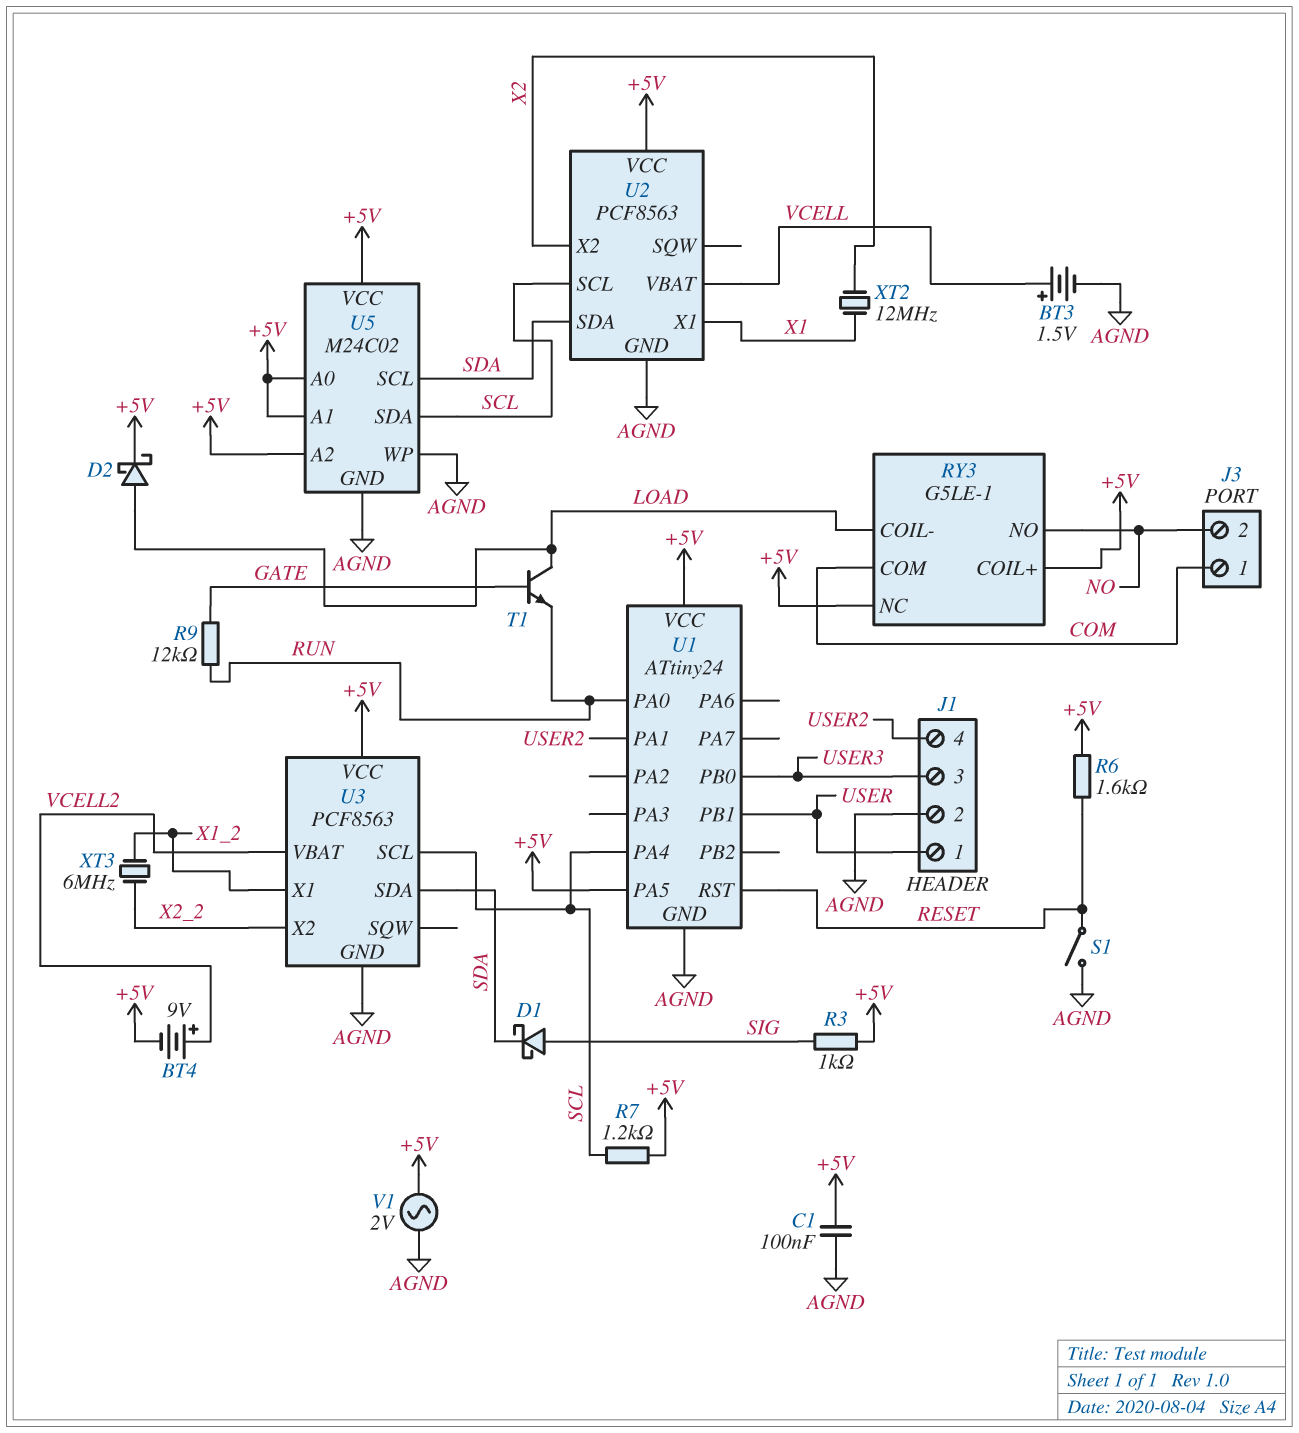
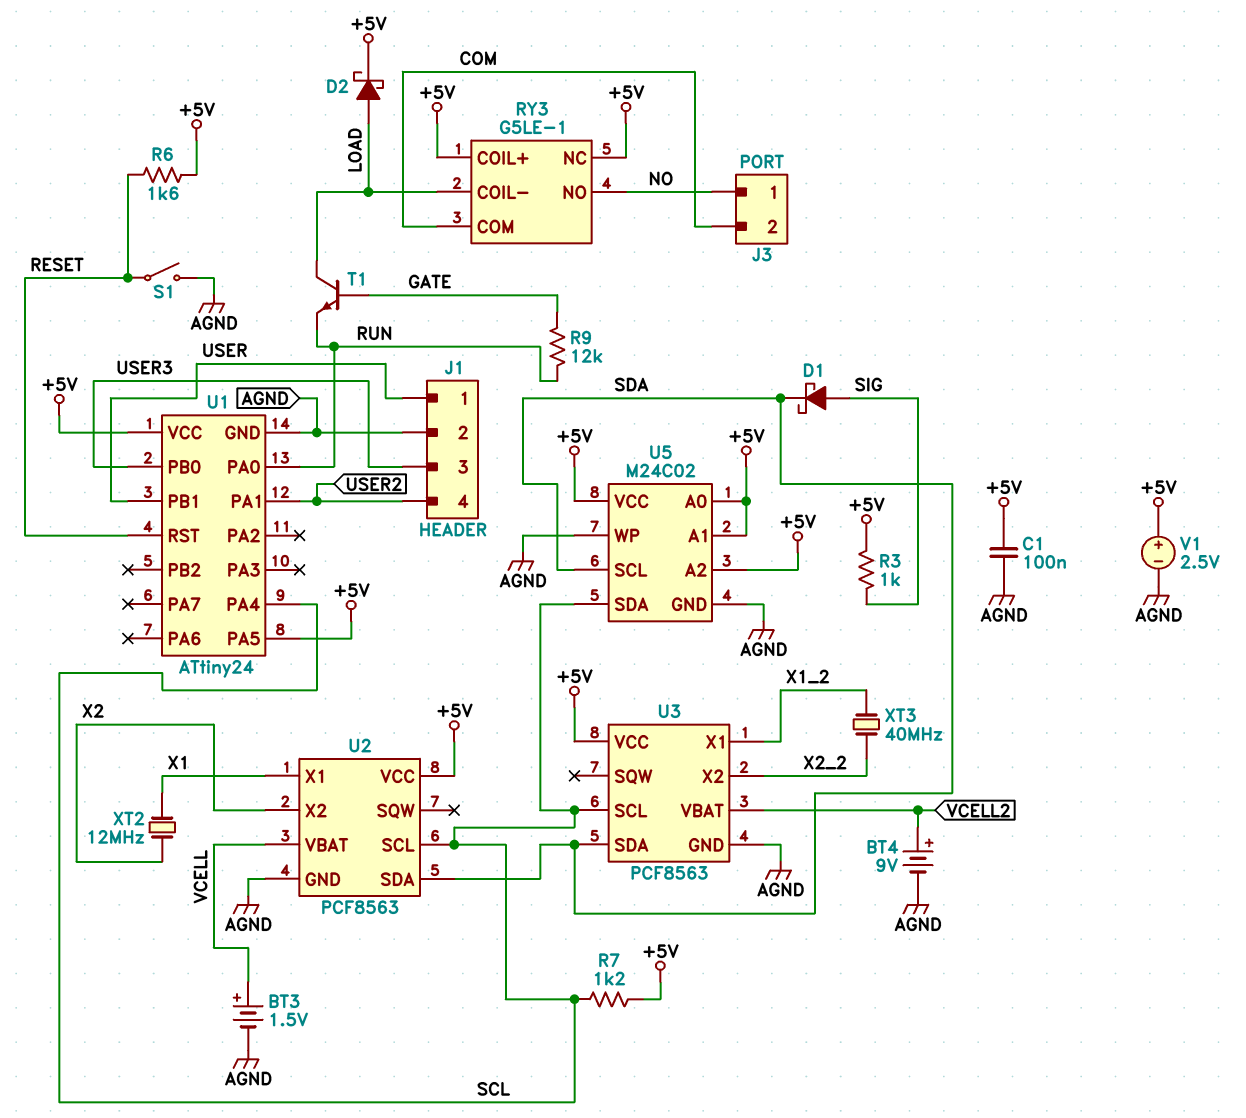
BT4: 9V (plus VCELL2, minus +5V) -> 9V (plus VCELL2, minus AGND)
J3 pin 1: COM -> NO
J3 pin 2: NO -> COM
V1: AC 2V (+5V, AGND) -> 2.5V (plus +5V, minus AGND)
XT3: 6MHz (X1_2, X2_2) -> 40MHz (X1_2, X2_2)

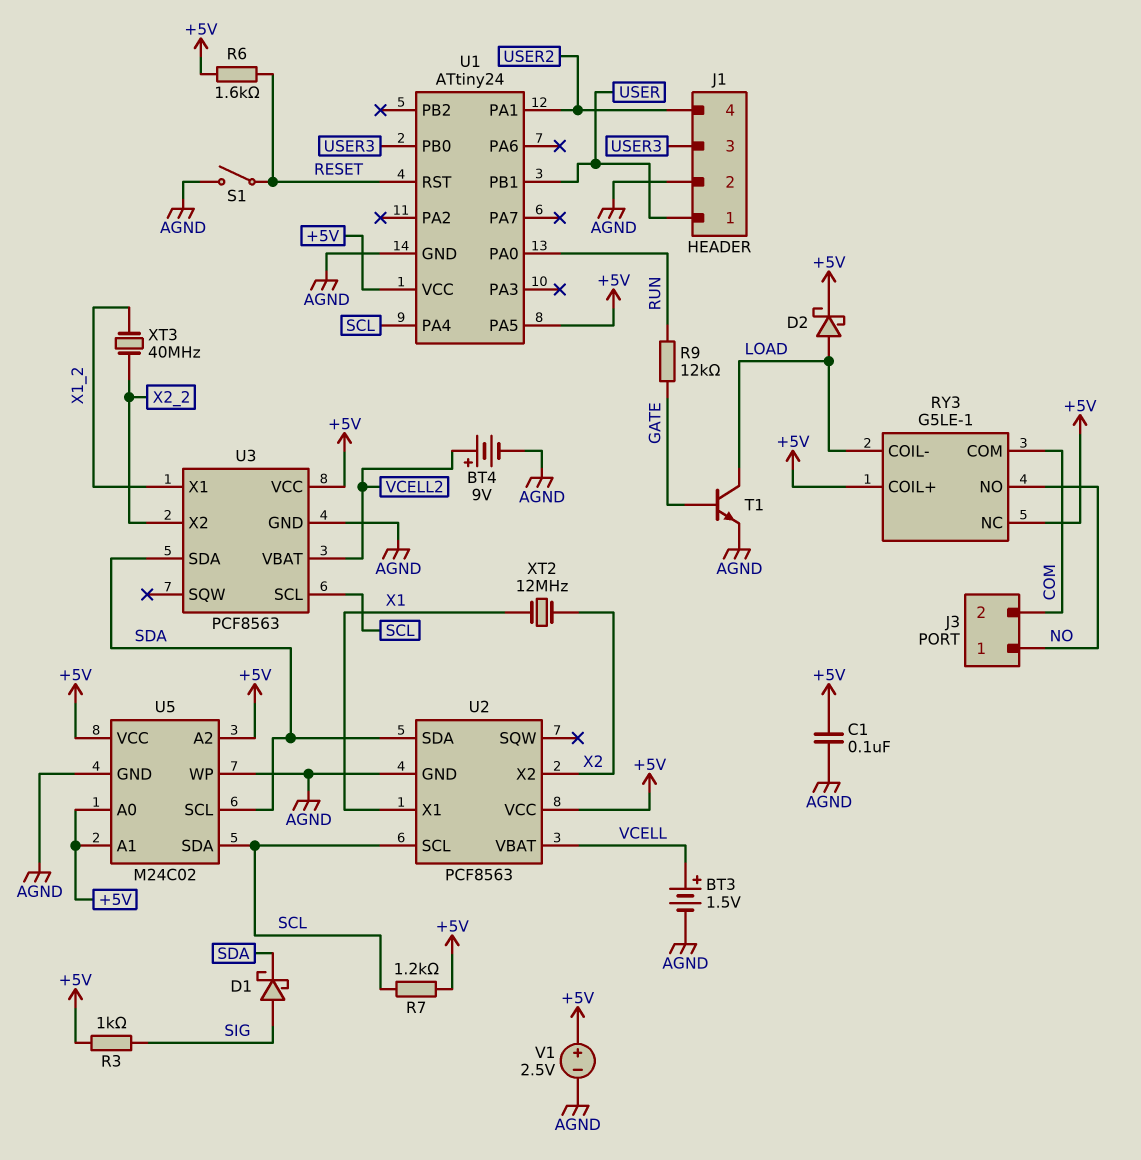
T1: NPN (B GATE, C LOAD, E RUN) -> NPN (B GATE, C LOAD, E AGND)

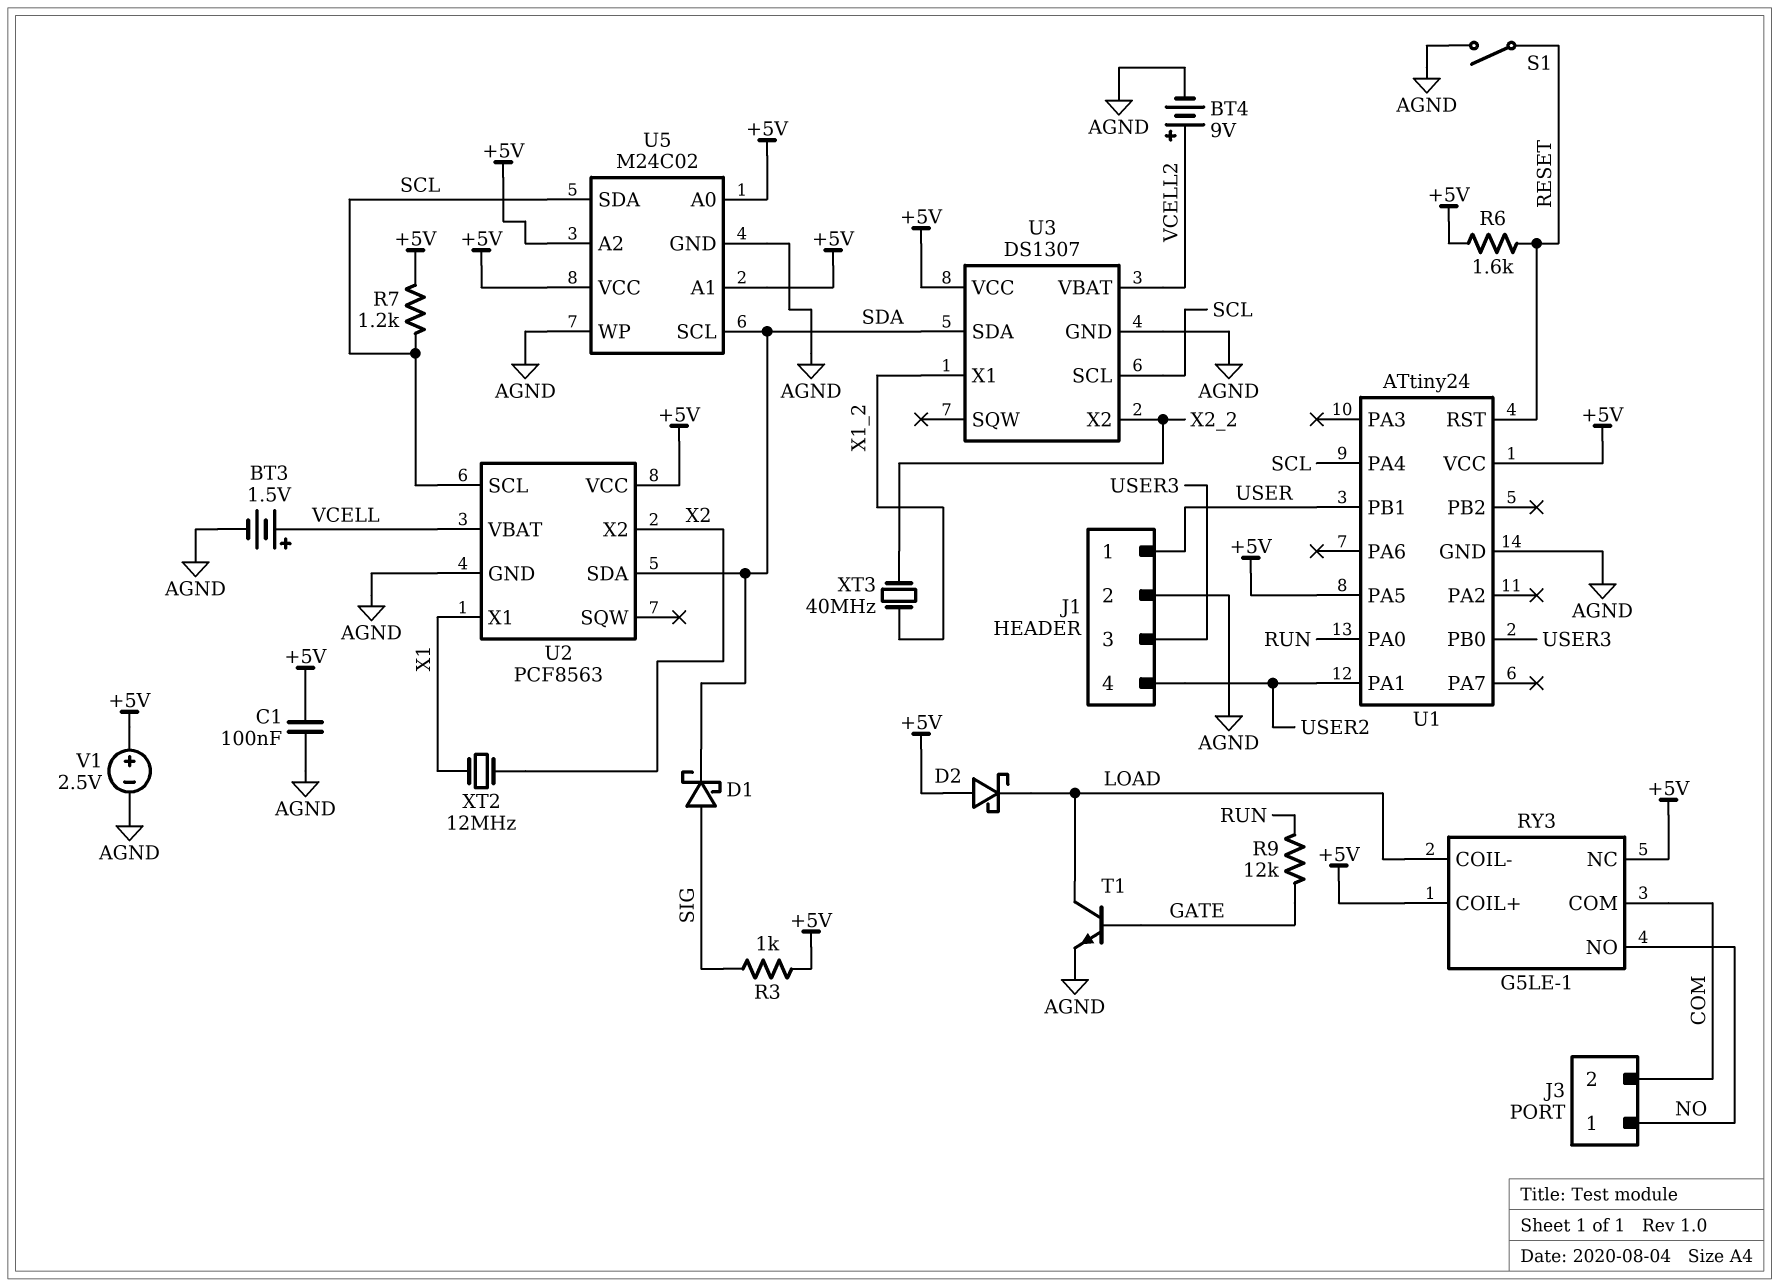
D2: schottky (A LOAD, K +5V) -> schottky (A +5V, K LOAD)
U3: PCF8563 -> DS1307

